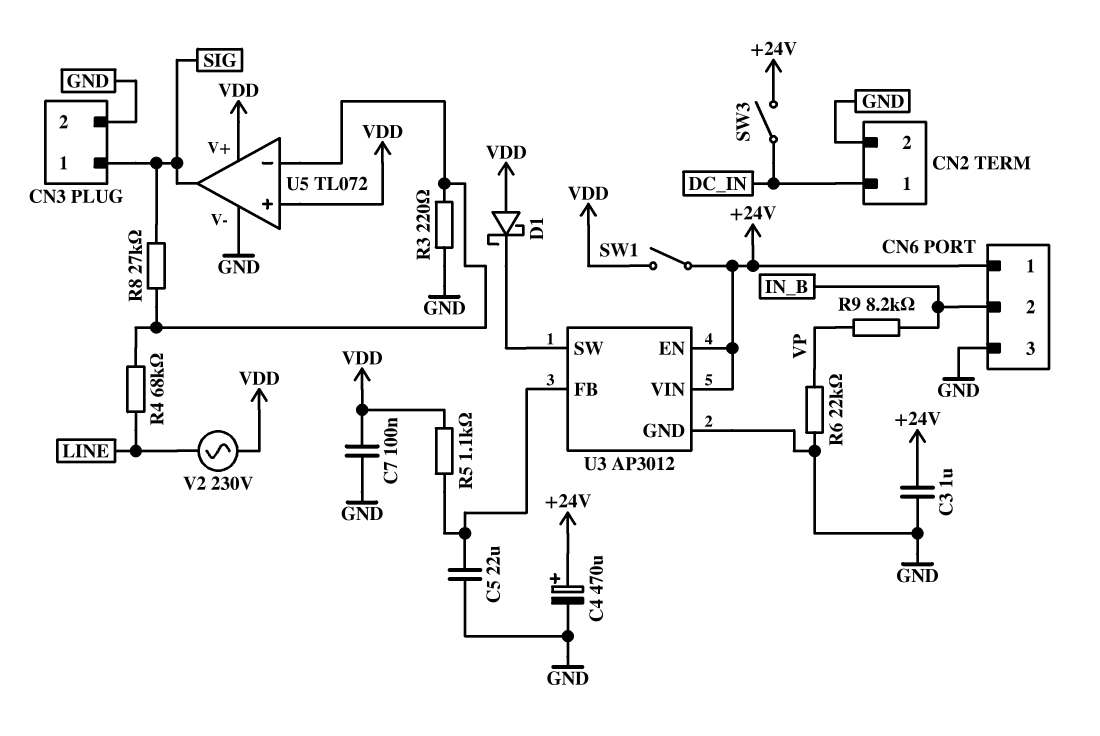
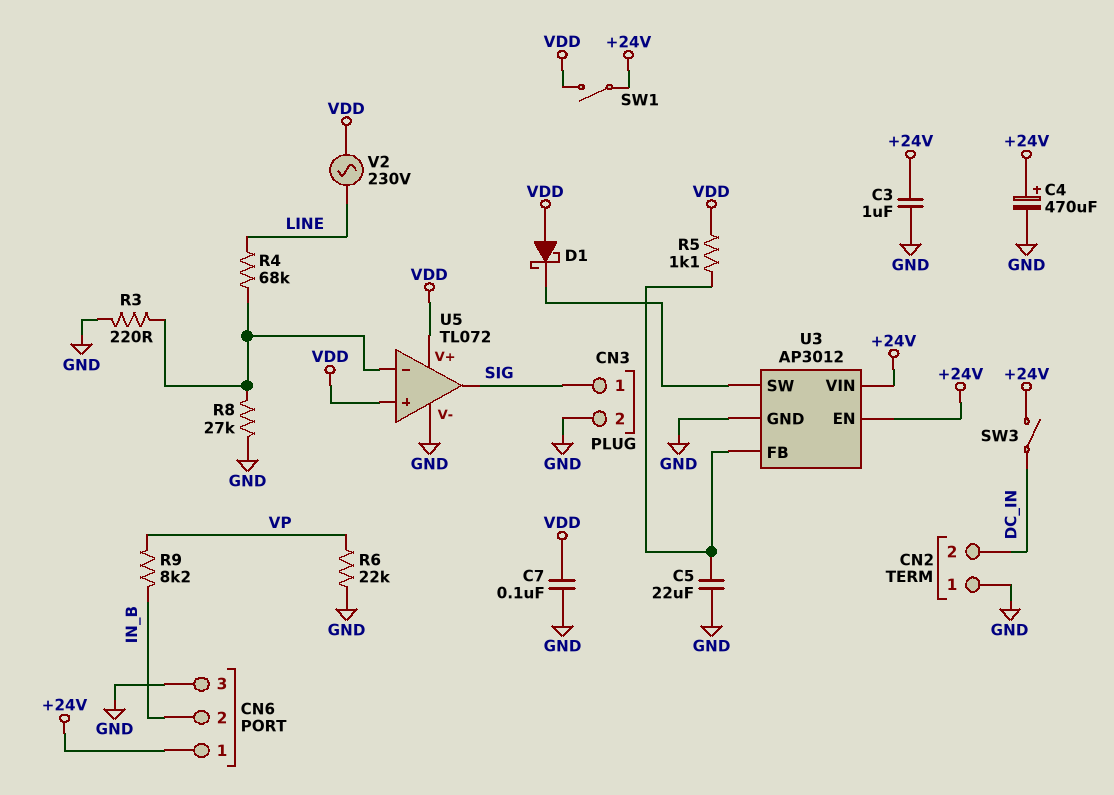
CN2 pin 1: DC_IN -> GND
CN2 pin 2: GND -> DC_IN
R8: 27k (SIG, U5/in-) -> 27k (GND, U5/in-)

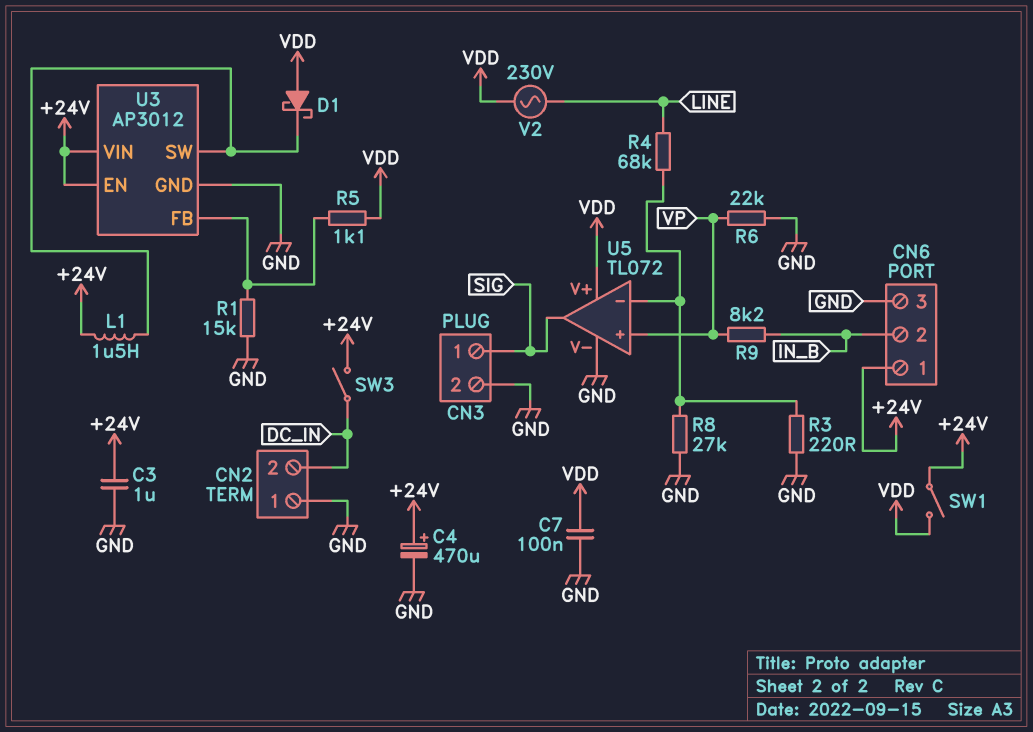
C5: 22uF (GND, U3/FB) -> none
L1: none -> 1.5uH (+24V, U3/SW)
R1: none -> 15k (GND, U3/FB)
U5 pin in+: VDD -> VP

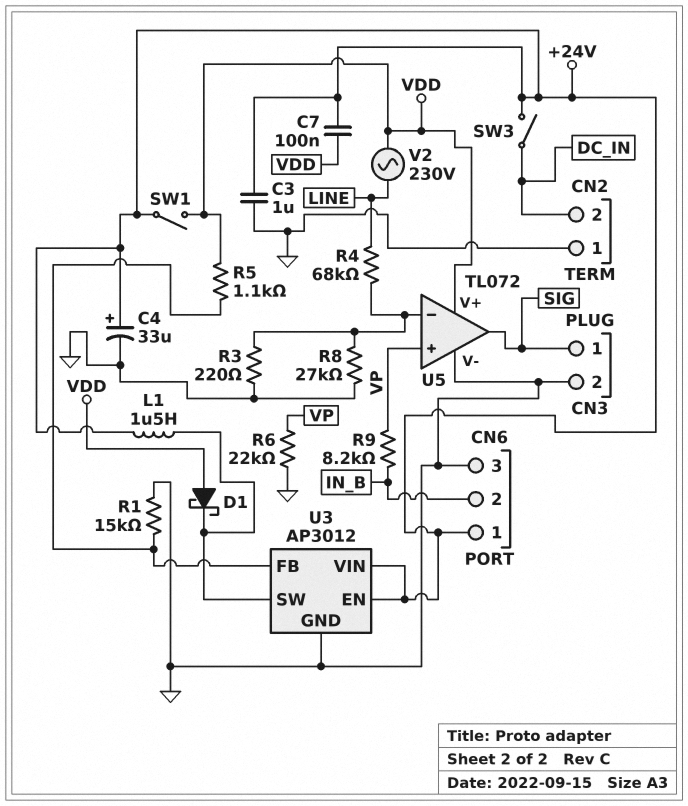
C4: 470uF (plus +24V, minus GND) -> 33uF (plus +24V, minus GND)
C7: 100nF (GND, VDD) -> 100nF (+24V, VDD)

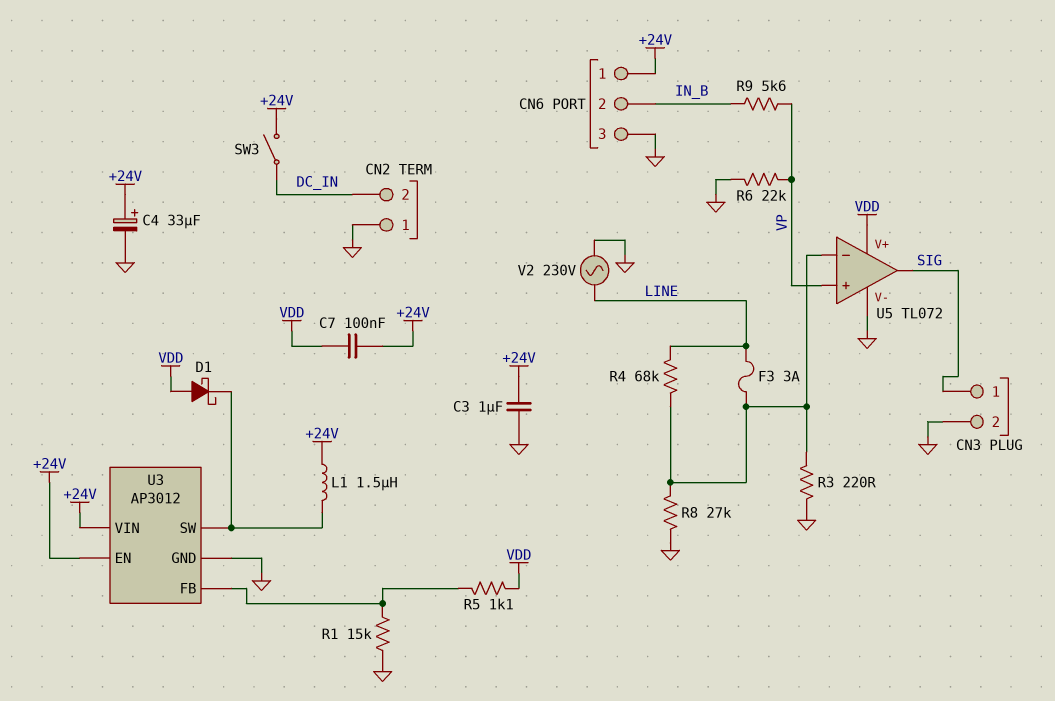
F3: none -> 3A (LINE, U5/in-)
R9: 8.2k (IN_B, VP) -> 5.6k (IN_B, VP)
SW1: switch (+24V, VDD) -> none
V2: AC 230V (LINE, VDD) -> AC 230V (GND, LINE)

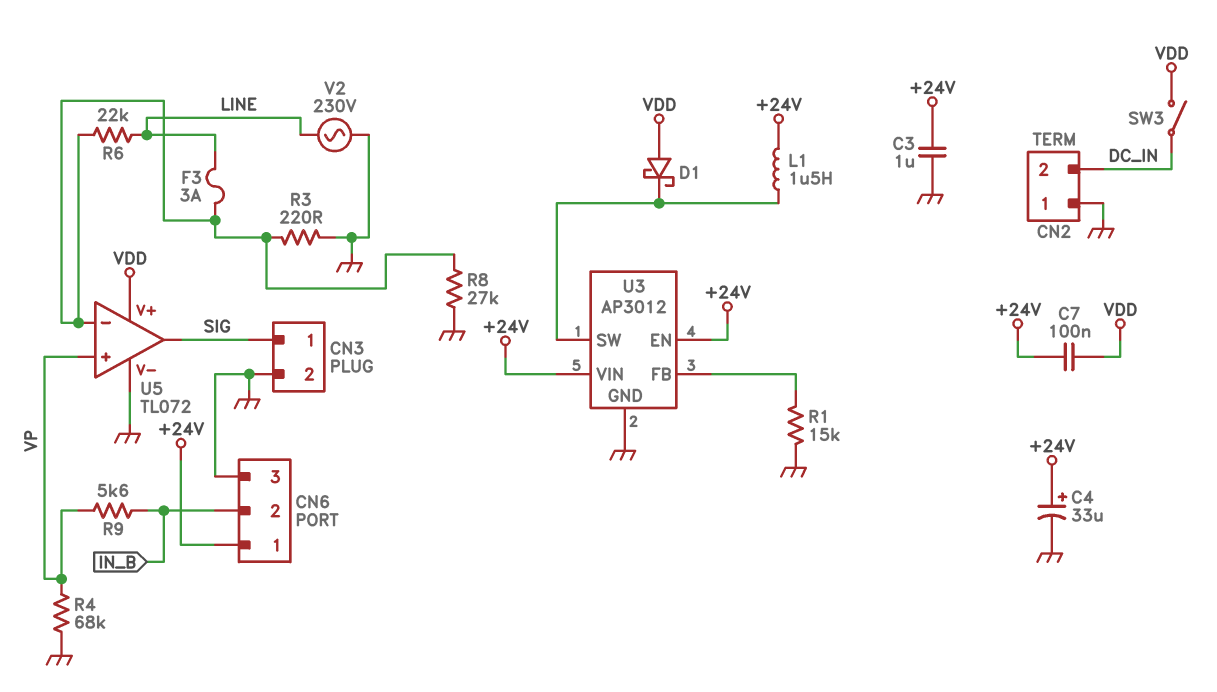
R4: 68k (LINE, U5/in-) -> 68k (GND, VP)
R5: 1.1k (U3/FB, VDD) -> none
R6: 22k (GND, VP) -> 22k (LINE, U5/in-)
SW3: switch (+24V, DC_IN) -> switch (DC_IN, VDD)

